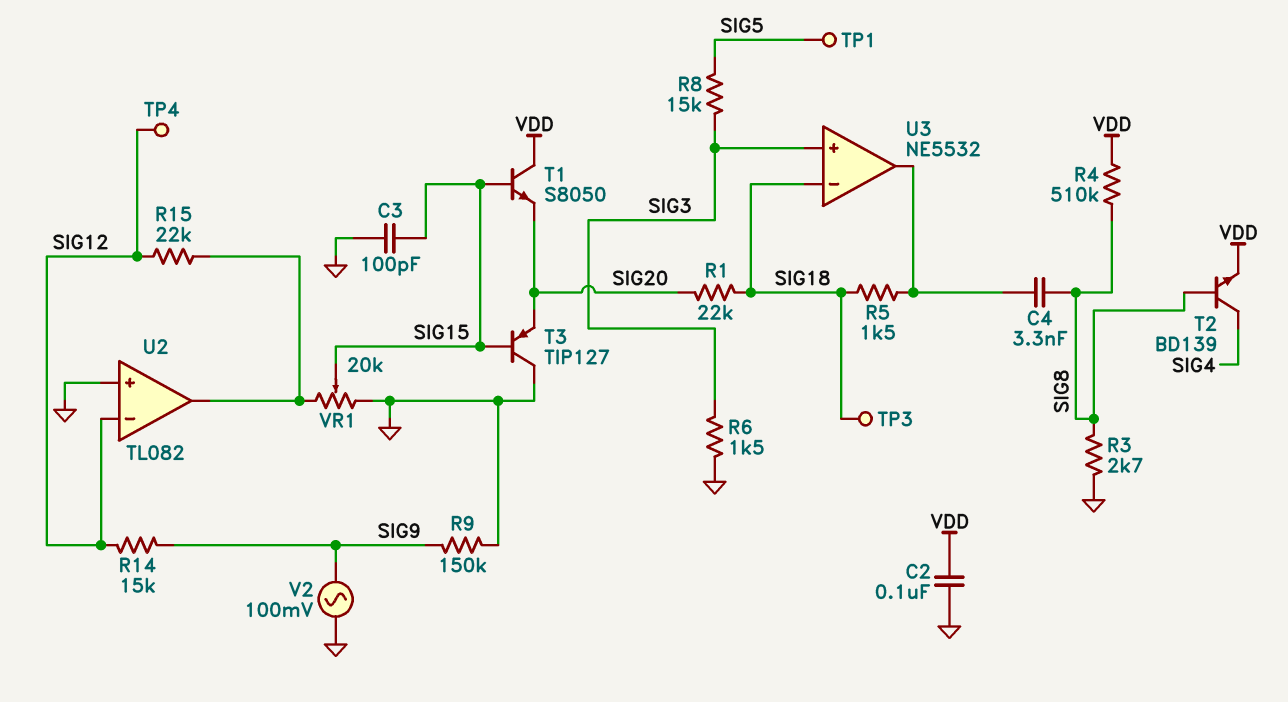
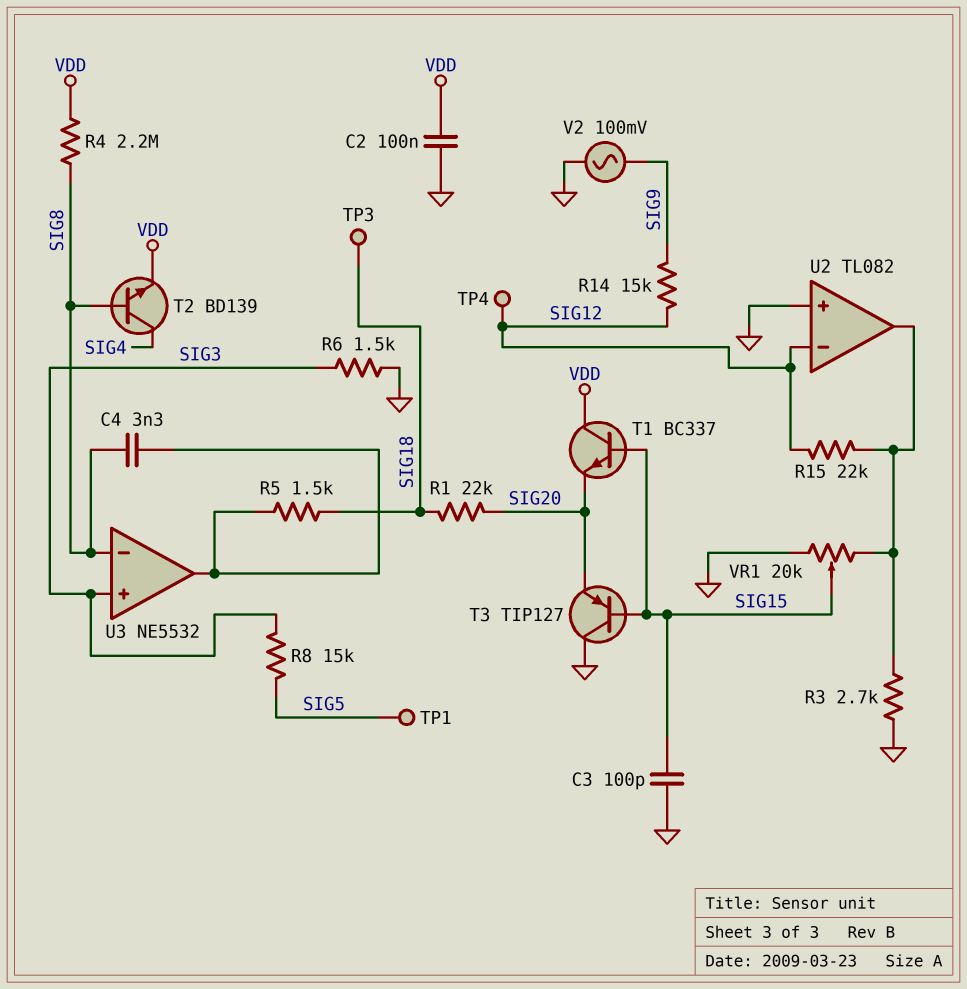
R3: 2.7k (GND, SIG8) -> 2.7k (GND, U2/out)
R4: 510k (SIG8, VDD) -> 2.2M (SIG8, VDD)
R9: 150k (GND, SIG9) -> none
T1: NPN S8050 (B SIG15, C VDD, E SIG20) -> NPN BC337 (B SIG15, C VDD, E SIG20)
U3 pin in-: SIG18 -> SIG8

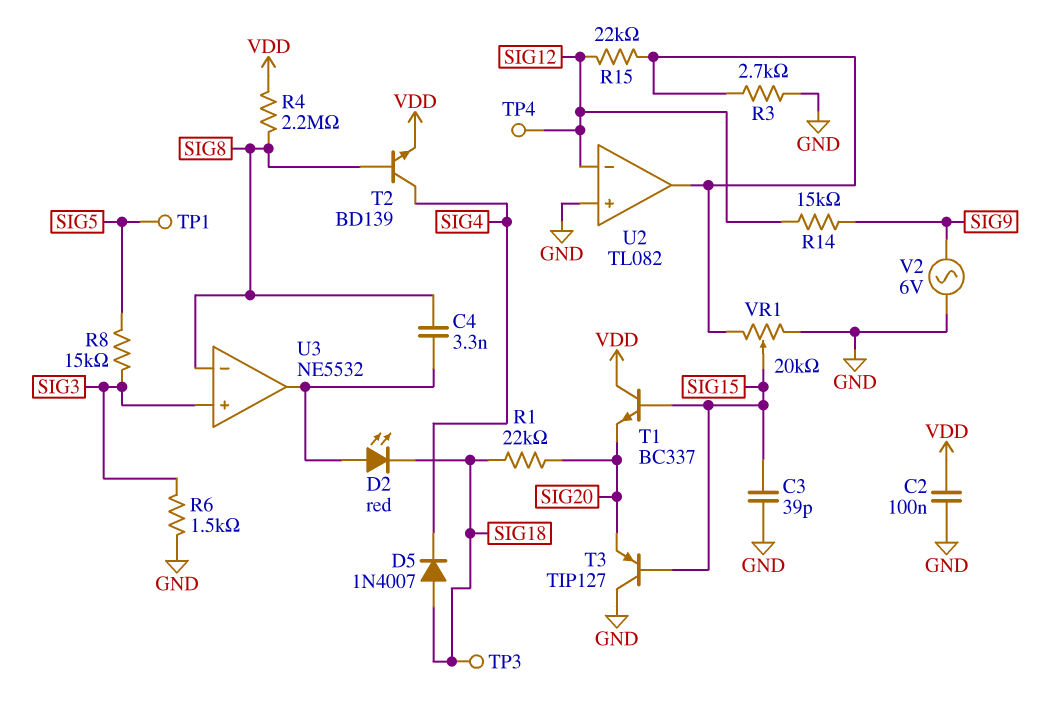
C3: 100pF (GND, SIG15) -> 39pF (GND, SIG15)
D2: none -> LED red (A U3/out, K SIG18)
D5: none -> diode 1N4007 (A SIG18, K SIG4)
R5: 1.5k (SIG18, U3/out) -> none
V2: AC 100mV (GND, SIG9) -> AC 6V (GND, SIG9)

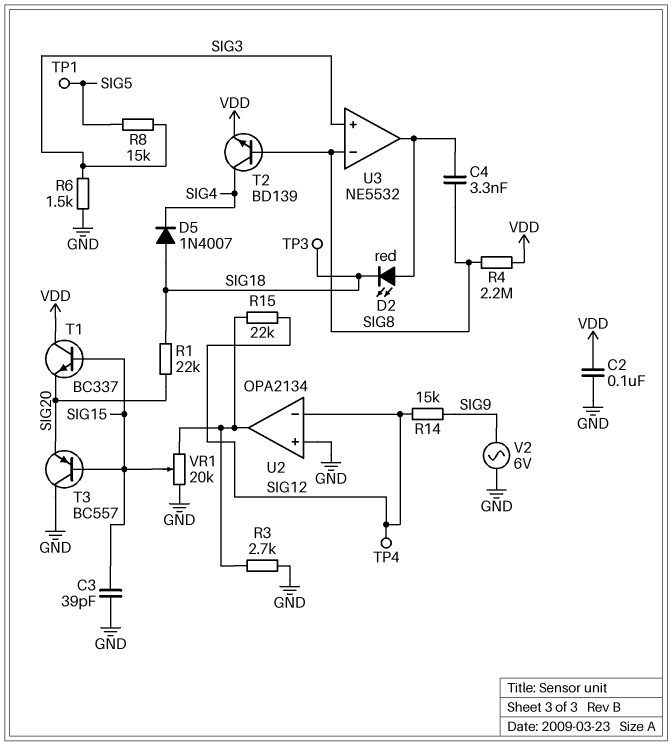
T3: PNP TIP127 (B SIG15, C GND, E SIG20) -> PNP BC557 (B SIG15, C GND, E SIG20)
U2: TL082 -> OPA2134

